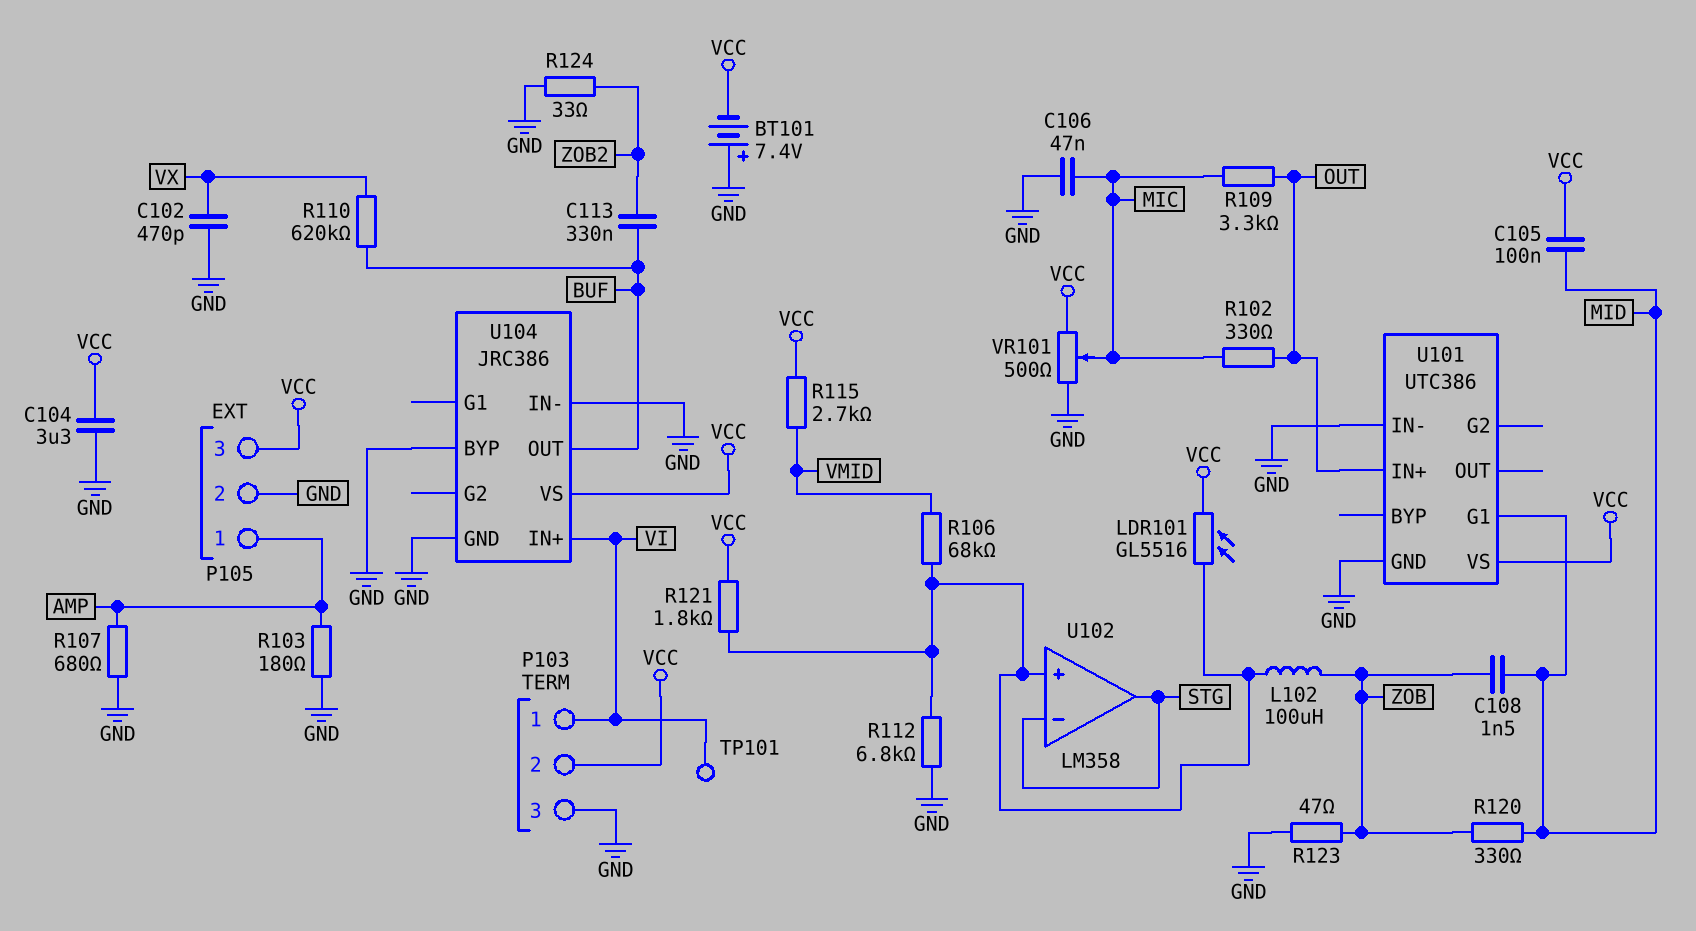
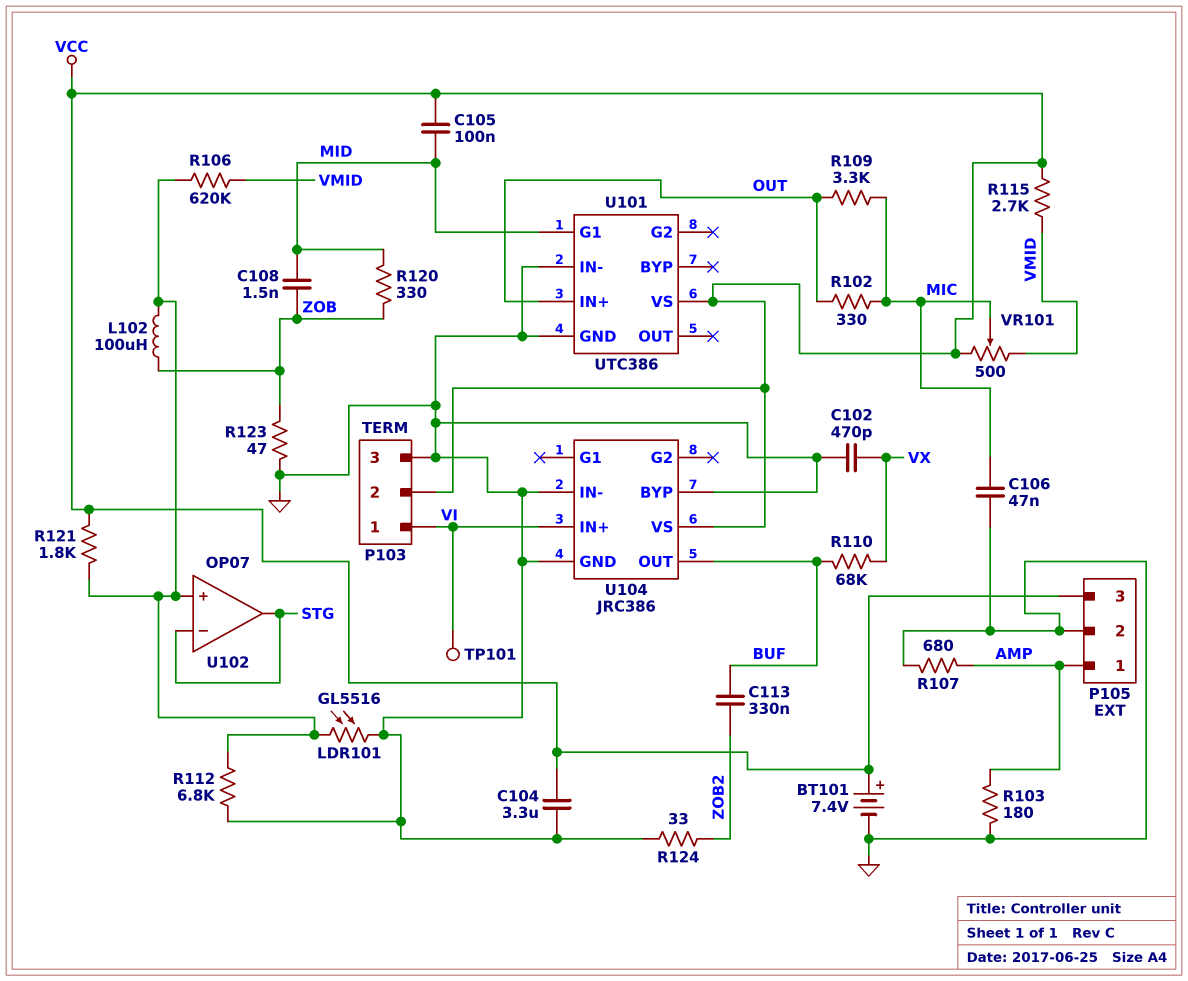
BT101: 7.4V (plus GND, minus VCC) -> 7.4V (plus VCC, minus GND)
LDR101: GL5516 (U102/in+, VCC) -> GL5516 (GND, U102/in+)
R106: 68k (U102/in+, VMID) -> 620k (U102/in+, VMID)
R110: 620k (BUF, VX) -> 68k (BUF, VX)
U102: LM358 -> OP07
VR101: 500 (GND, VCC, wiper MIC) -> 500 (VCC, VMID, wiper MIC)

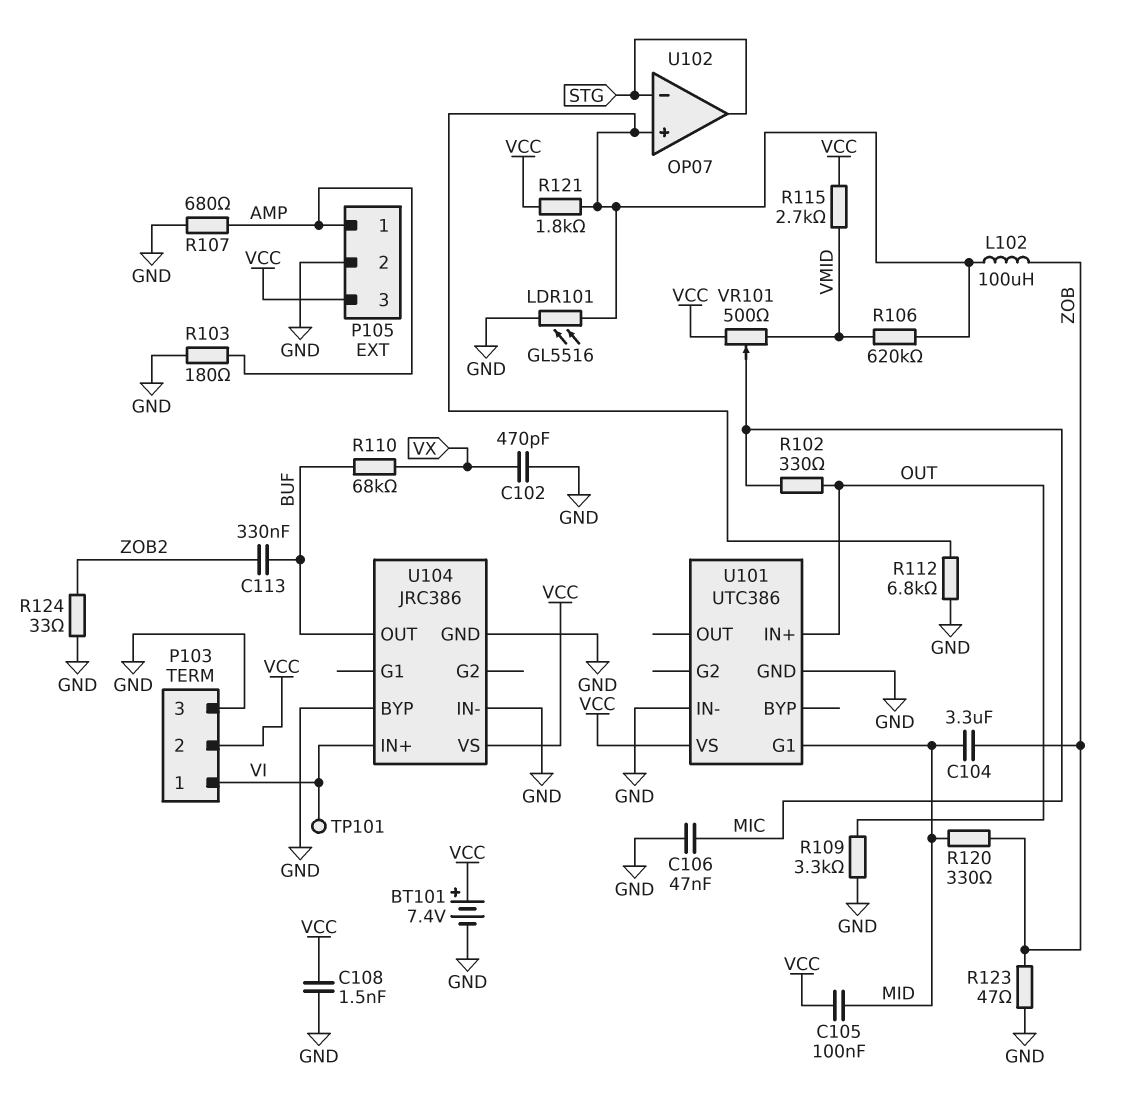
C104: 3.3uF (GND, VCC) -> 3.3uF (MID, ZOB)
C108: 1.5nF (MID, ZOB) -> 1.5nF (GND, VCC)
R109: 3.3k (MIC, OUT) -> 3.3k (GND, OUT)

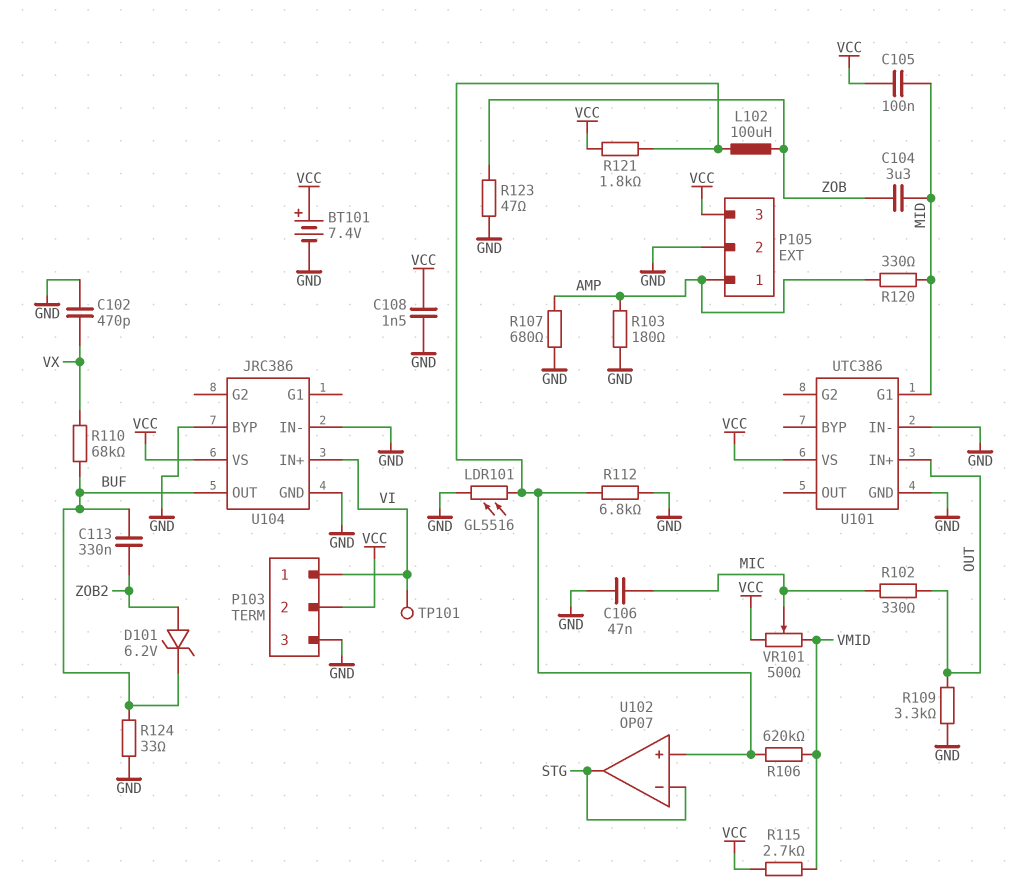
D101: none -> zener 6.2V (A ZOB2, K BUF)
R120: 330 (MID, ZOB) -> 330 (AMP, MID)
R124: 33 (GND, ZOB2) -> 33 (BUF, GND)

